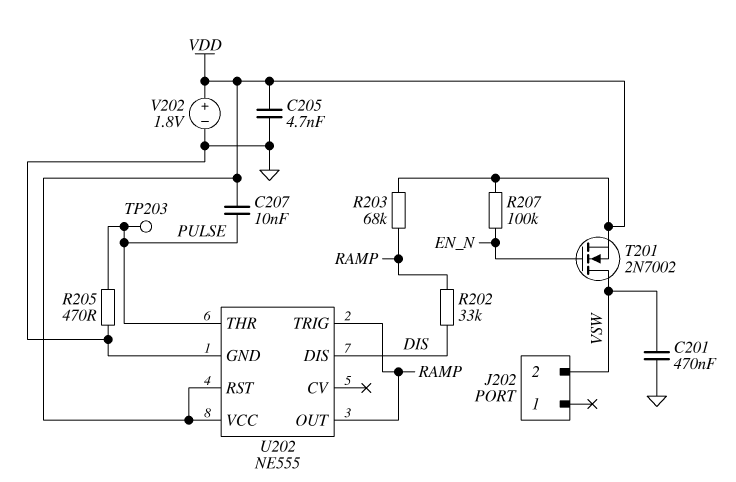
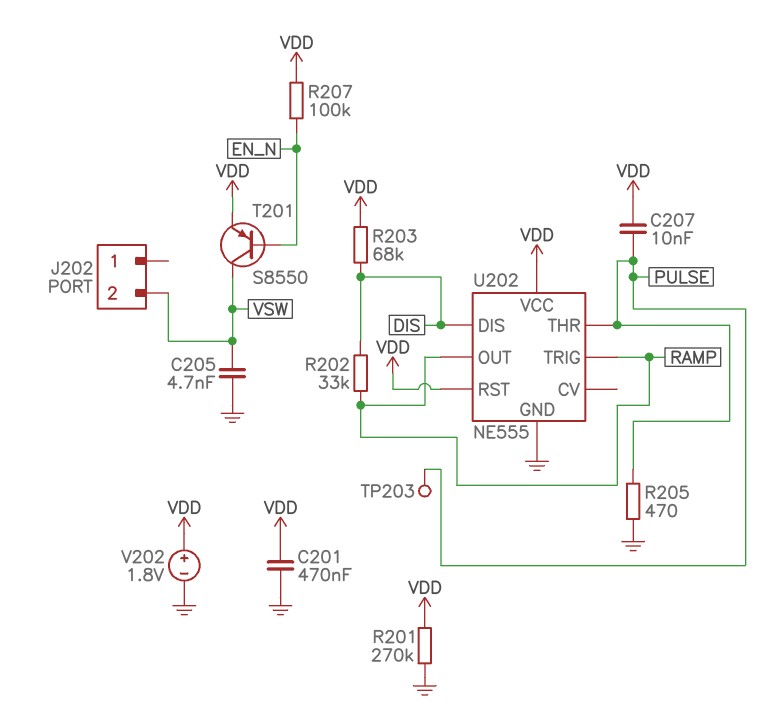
C201: 470nF (GND, VSW) -> 470nF (GND, VDD)
C205: 4.7nF (GND, VDD) -> 4.7nF (GND, VSW)
R201: none -> 270k (GND, VDD)
R203: 68k (RAMP, VDD) -> 68k (DIS, VDD)
T201: NMOS 2N7002 (G EN_N, D VSW, S VDD) -> PNP S8550 (B EN_N, C VSW, E VDD)

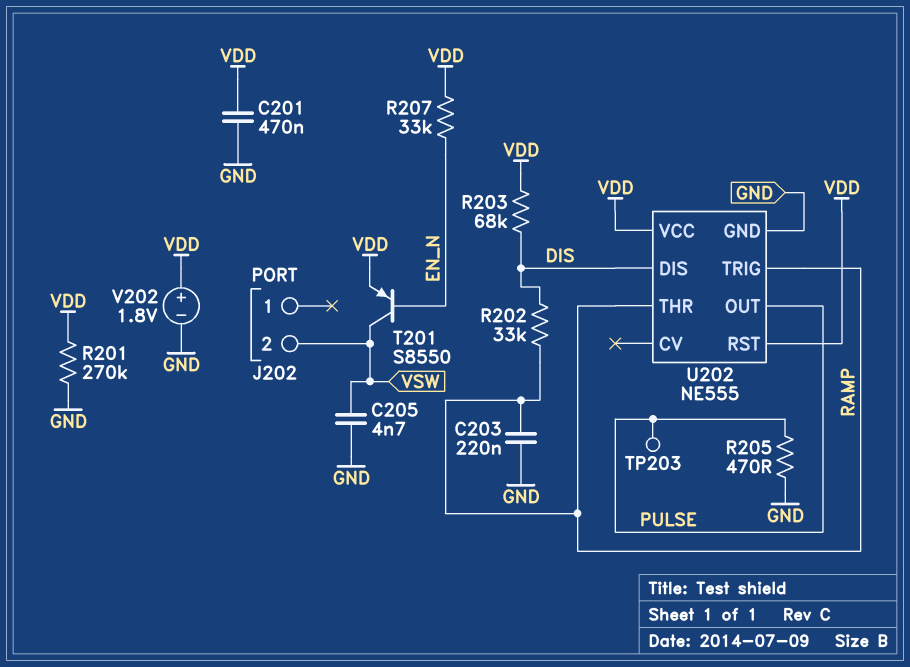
C203: none -> 220nF (GND, RAMP)
C207: 10nF (PULSE, VDD) -> none
R207: 100k (EN_N, VDD) -> 33k (EN_N, VDD)
U202 pin OUT: RAMP -> PULSE
U202 pin THR: PULSE -> RAMP

